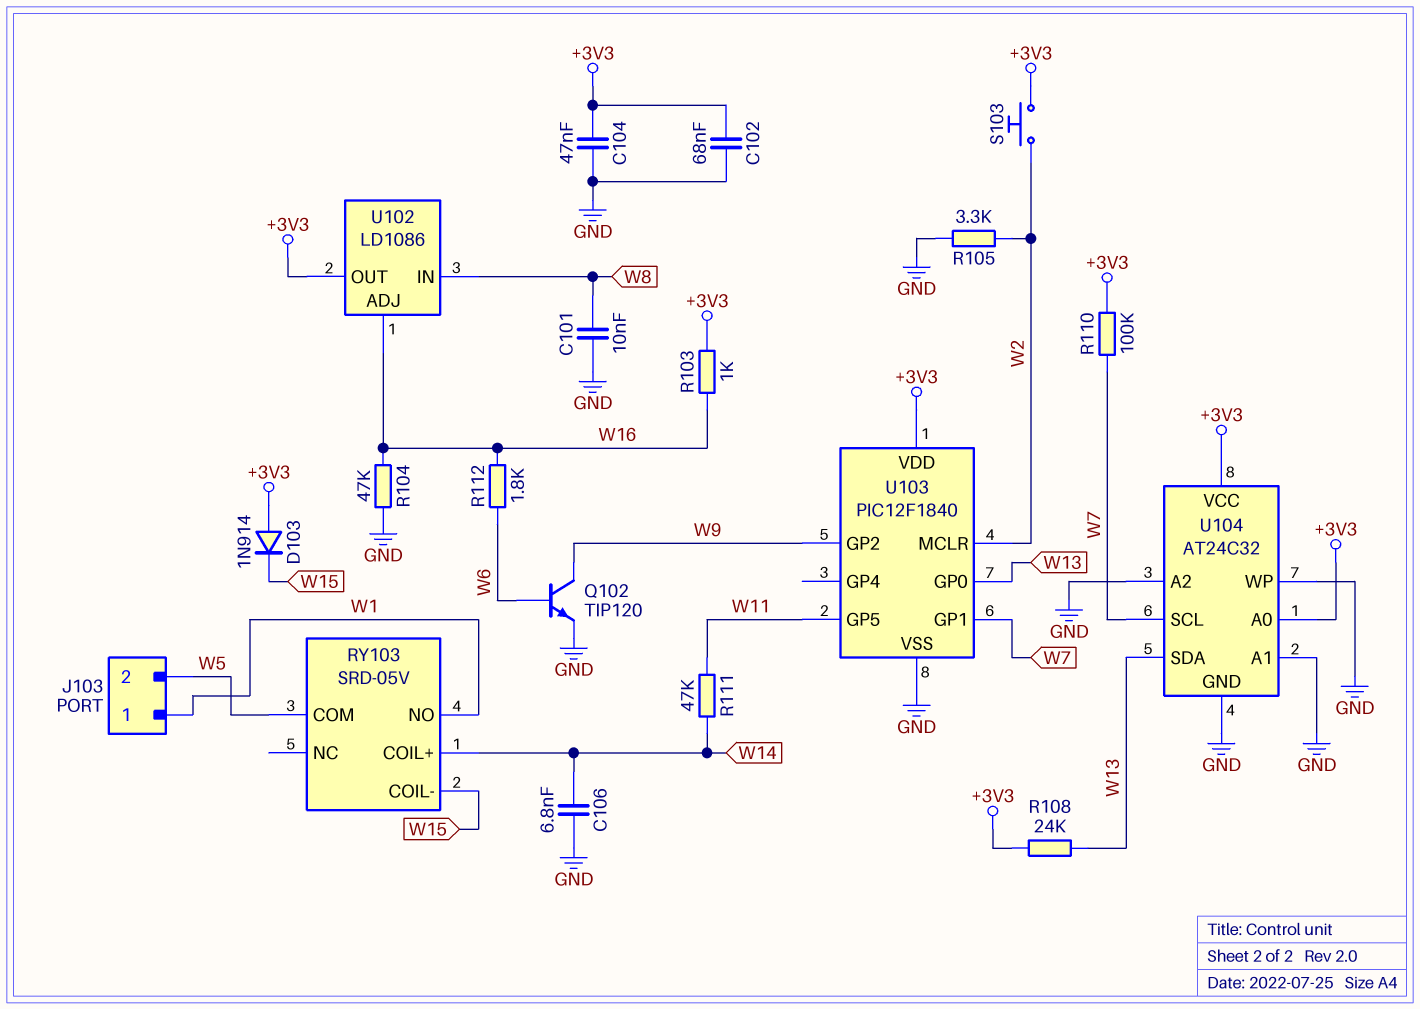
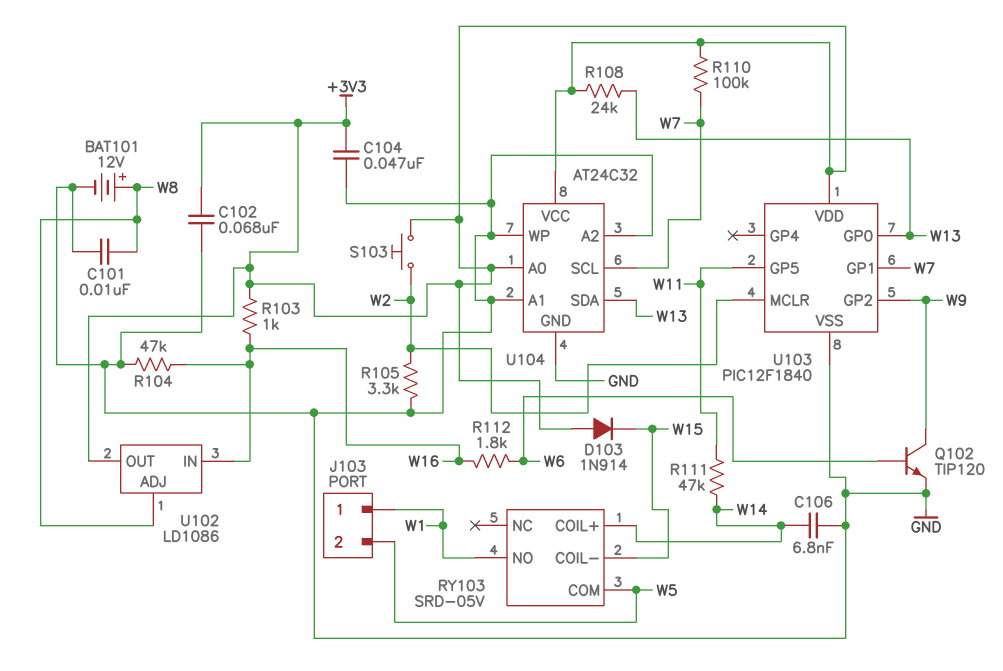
BAT101: none -> 12V (plus W8, minus GND)
U102 pin ADJ: W16 -> W8
U102 pin IN: W8 -> W16

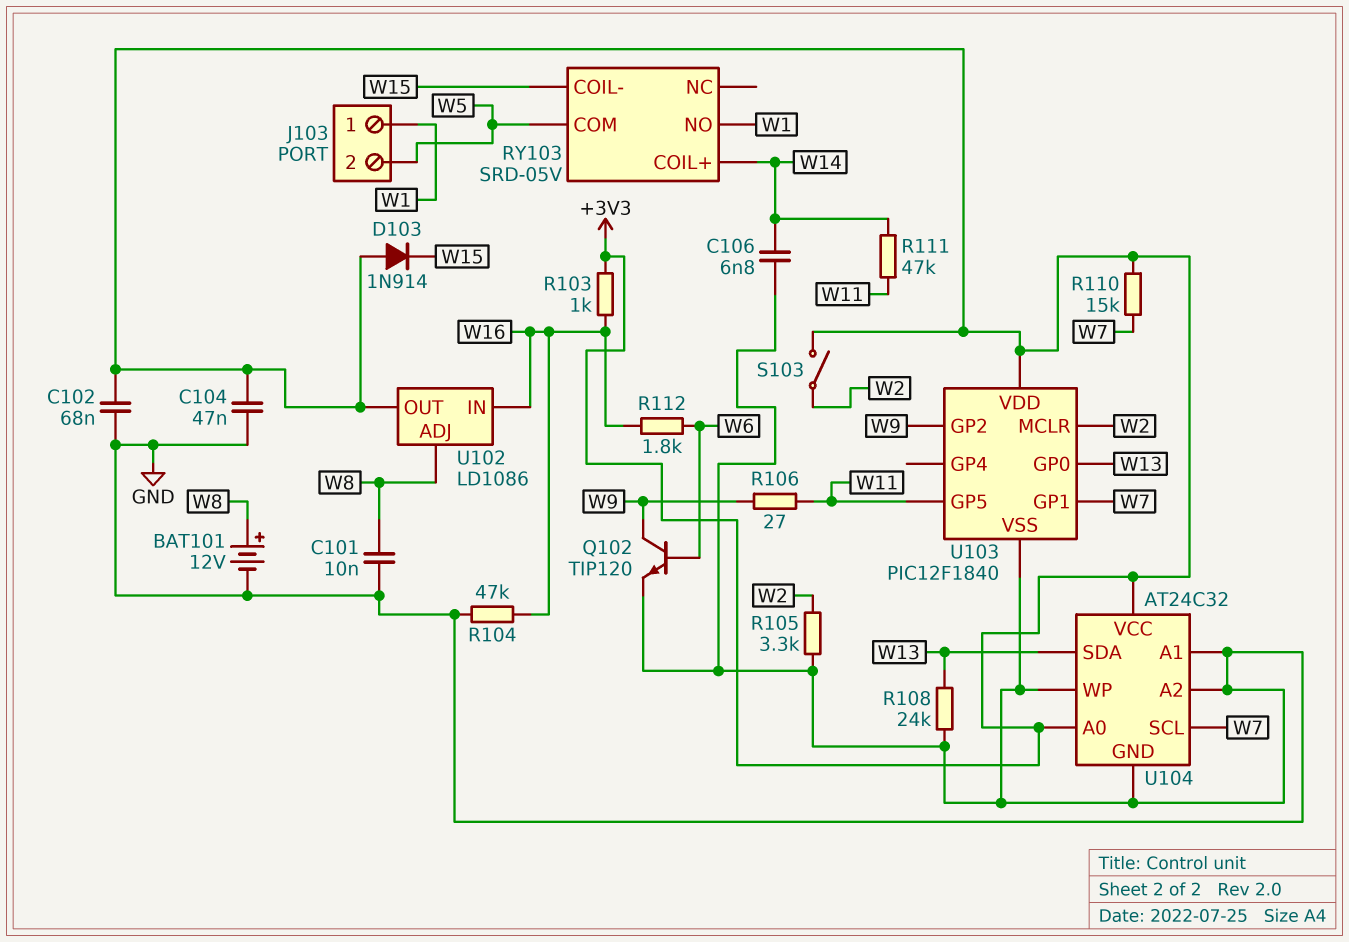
R106: none -> 27 (W9, W11)
R108: 24k (+3V3, W13) -> 24k (GND, W13)
R110: 100k (+3V3, W7) -> 15k (+3V3, W7)
S103: button (+3V3, W2) -> switch (+3V3, W2)

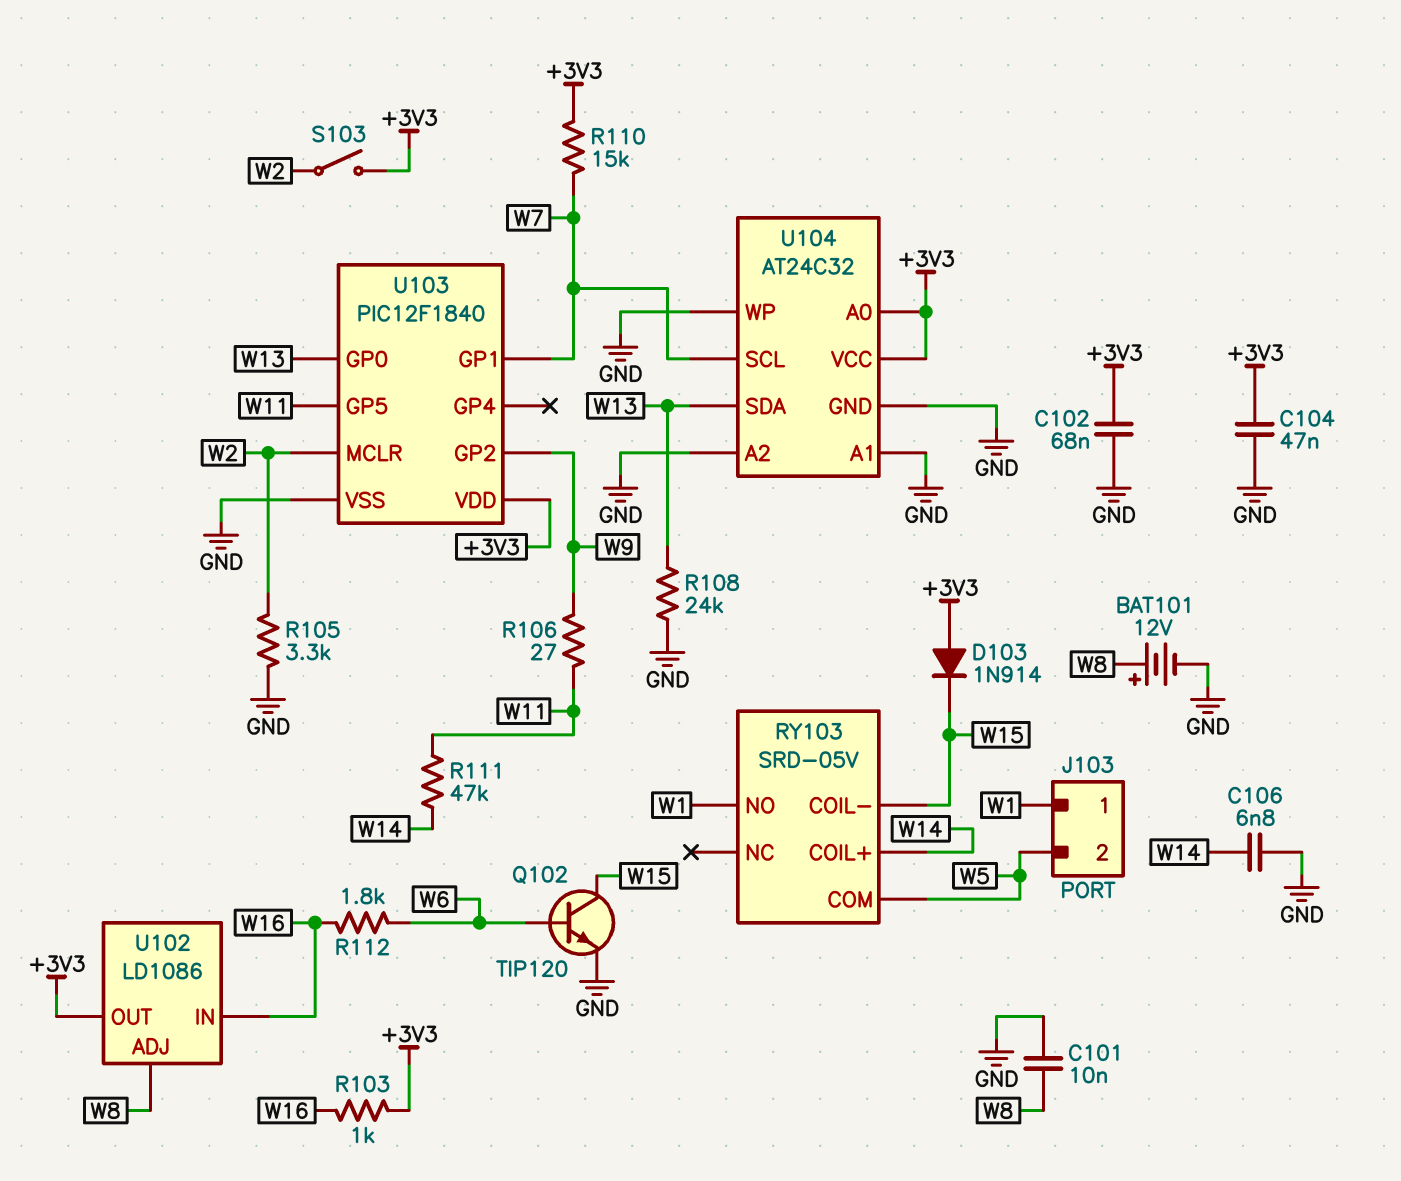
Q102: NPN TIP120 (B W6, C W9, E GND) -> NPN TIP120 (B W6, C W15, E GND)
R104: 47k (GND, W16) -> none

